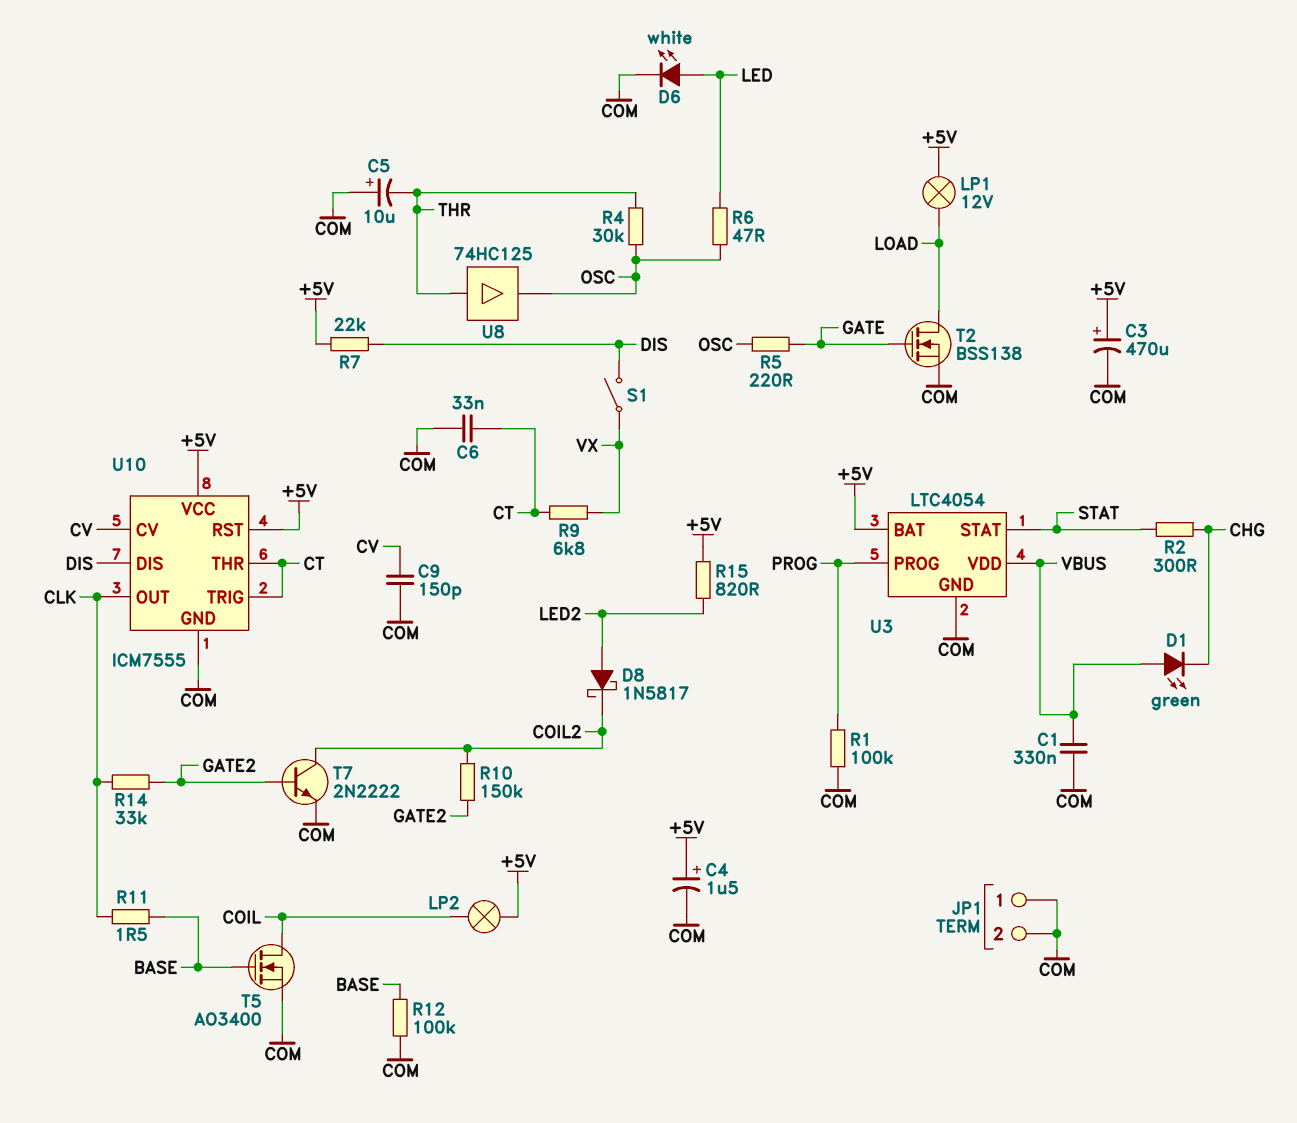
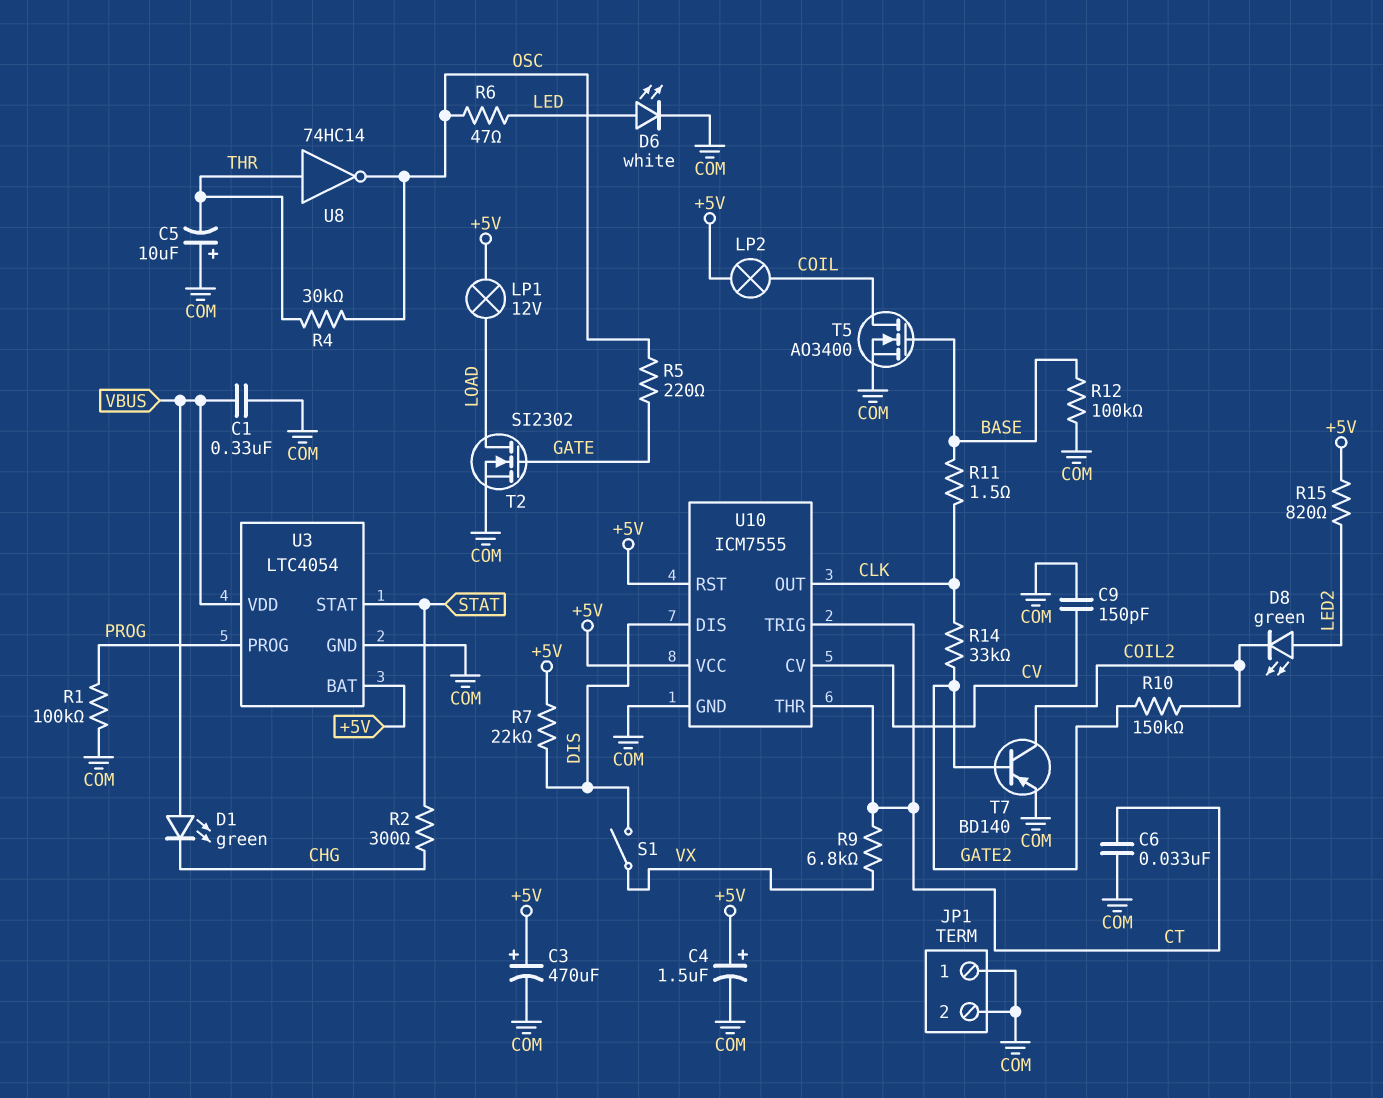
D8: schottky 1N5817 (A LED2, K COIL2) -> LED green (A LED2, K COIL2)
T2: NMOS BSS138 (G GATE, D LOAD, S COM) -> NMOS SI2302 (G GATE, D LOAD, S COM)
T7: NPN 2N2222 (B GATE2, C COIL2, E COM) -> PNP BD140 (B GATE2, C COIL2, E COM)
U8: buffer 74HC125 (in THR, out OSC) -> NOT 74HC14 (in THR, out OSC)

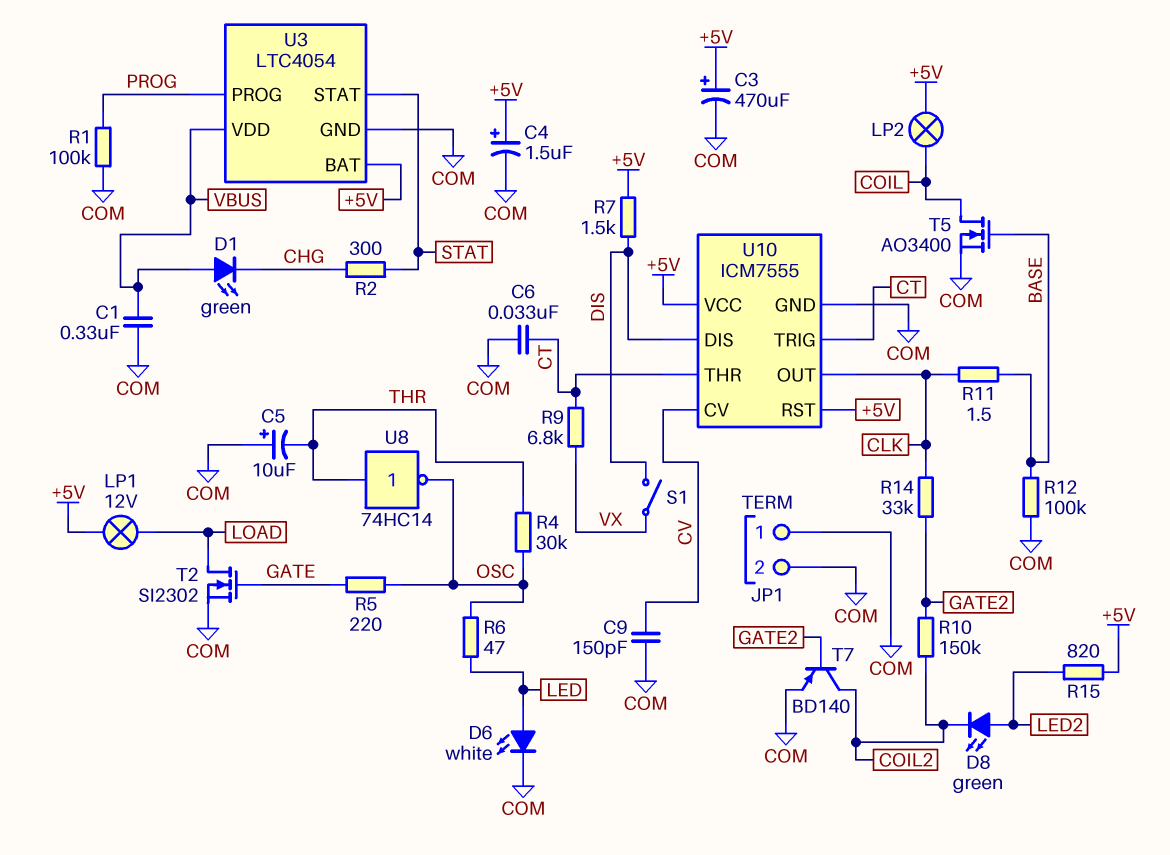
R7: 22k (+5V, DIS) -> 1.5k (+5V, DIS)

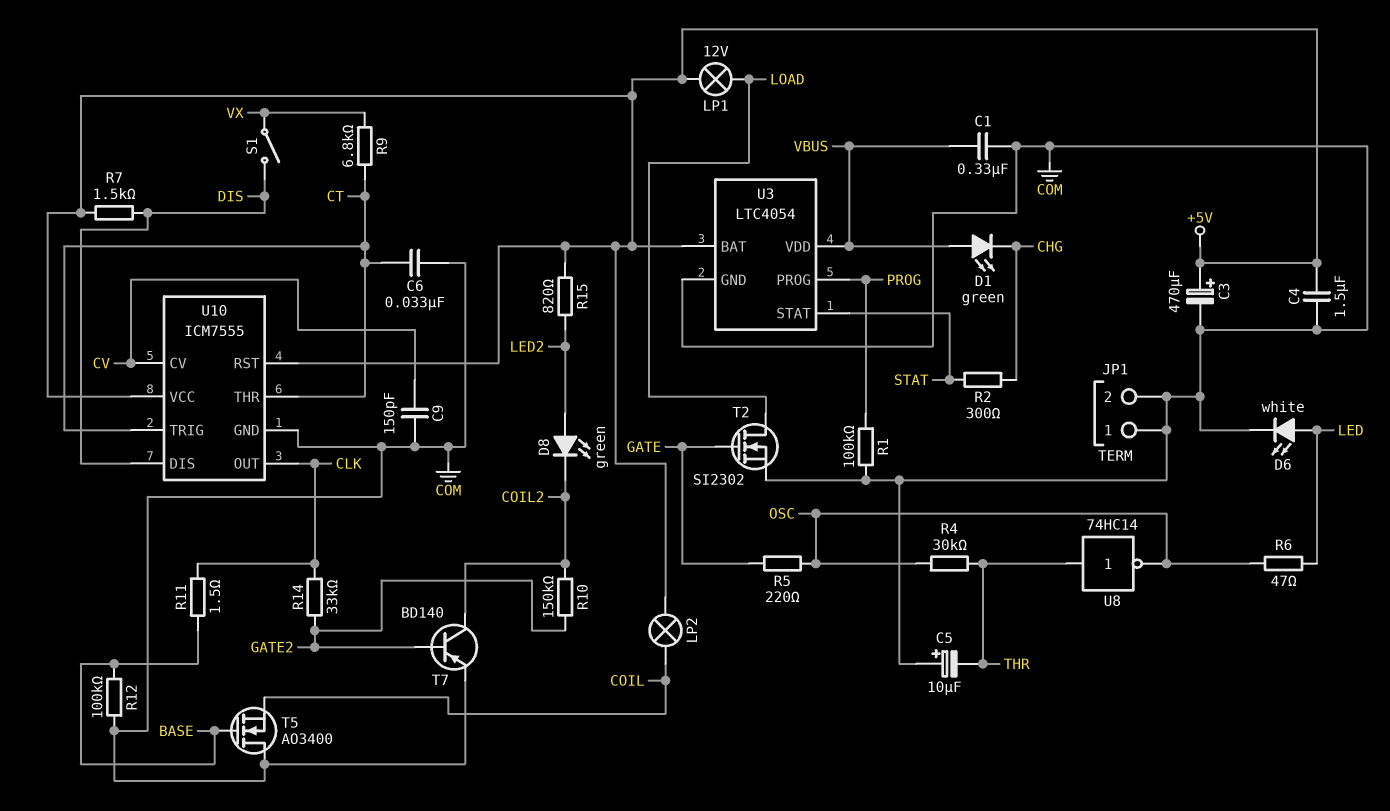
C4: 1.5uF (plus +5V, minus COM) -> 1.5uF (+5V, COM)
T5: NMOS AO3400 (G BASE, D COIL, S COM) -> NMOS AO3400 (G BASE, D COM, S COIL)

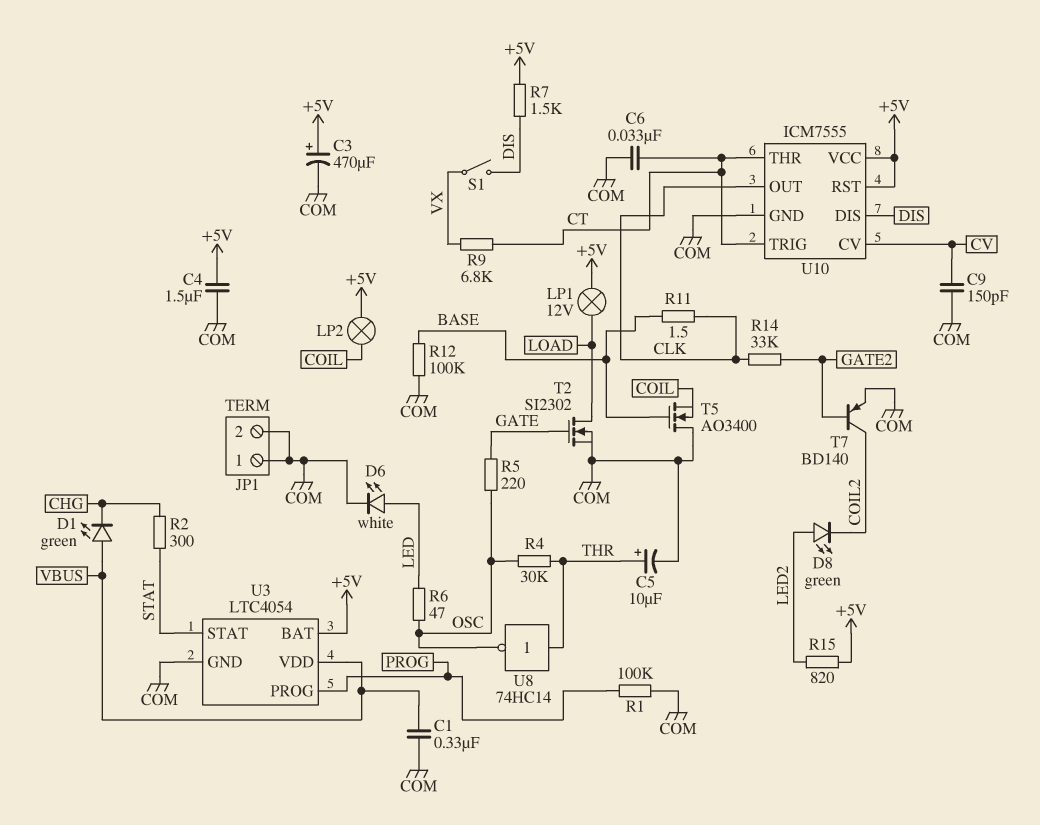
C5: 10uF (plus COM, minus THR) -> 10uF (plus THR, minus COM)
R10: 150k (COIL2, GATE2) -> none

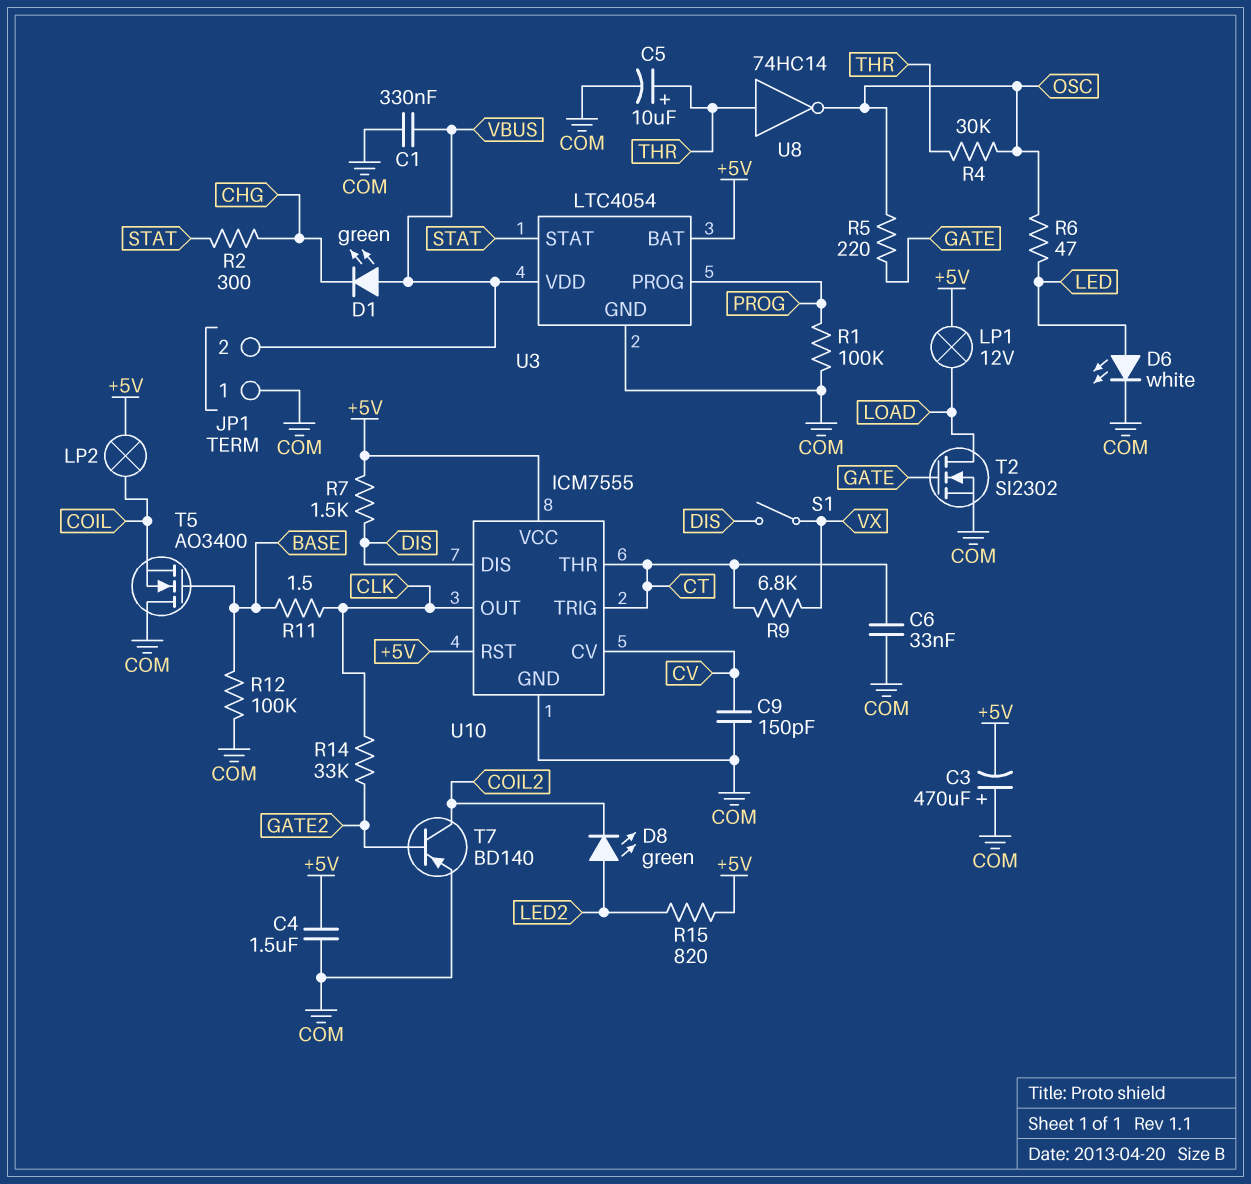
C3: 470uF (plus +5V, minus COM) -> 470uF (plus COM, minus +5V)
JP1 pin 2: COM -> VBUS

